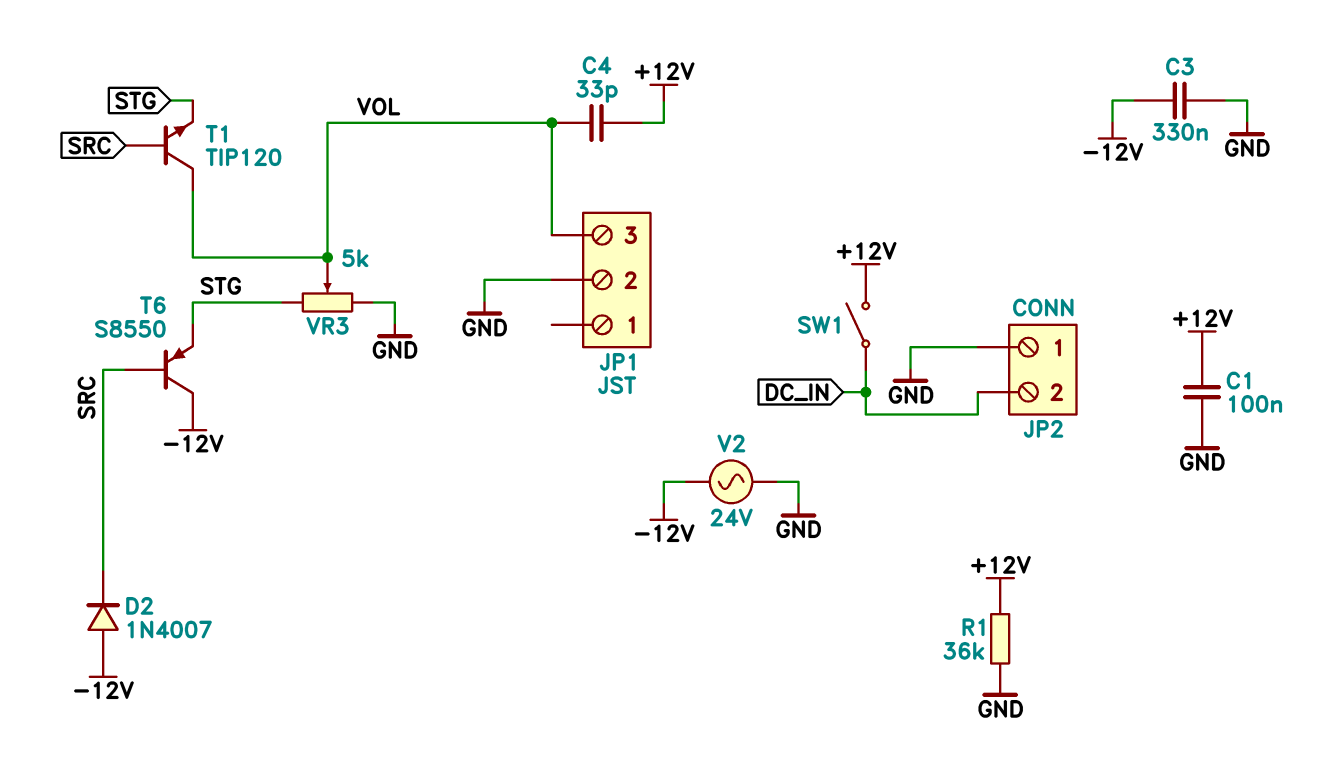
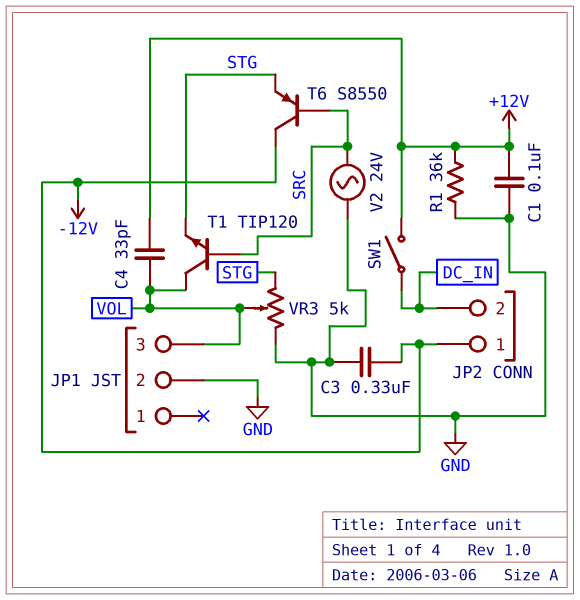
D2: diode 1N4007 (A -12V, K SRC) -> none
JP2 pin 1: GND -> -12V
V2: AC 24V (-12V, GND) -> AC 24V (GND, SRC)

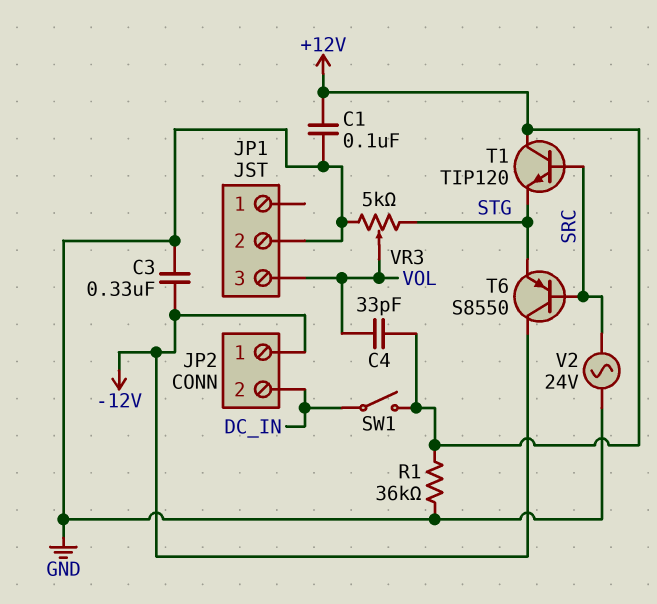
T1: NPN TIP120 (B SRC, C VOL, E STG) -> NPN TIP120 (B SRC, C +12V, E STG)

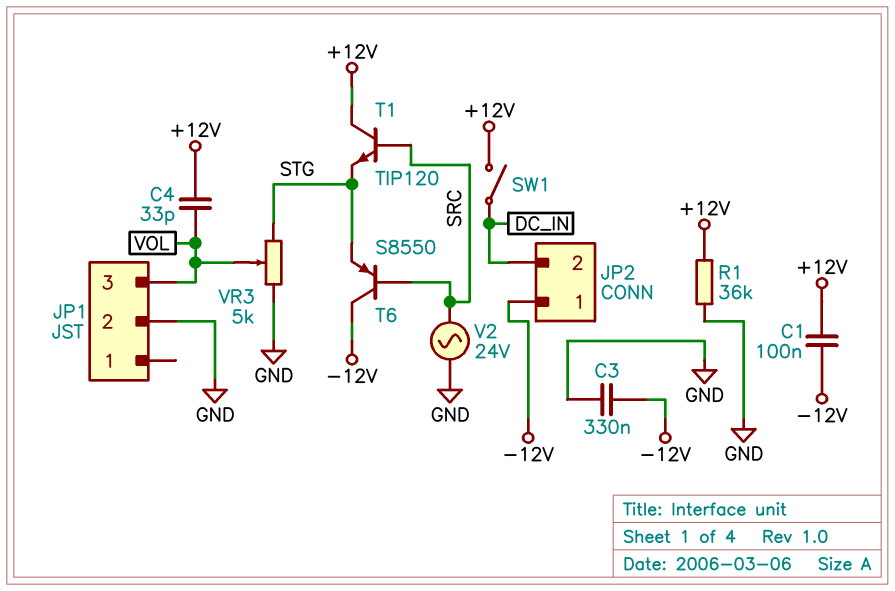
C1: 100nF (+12V, GND) -> 100nF (+12V, -12V)

